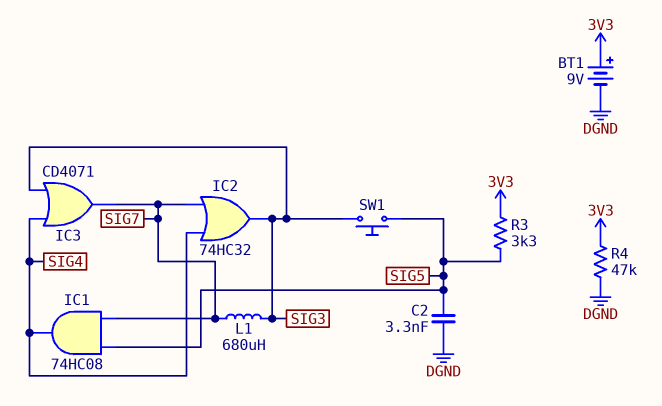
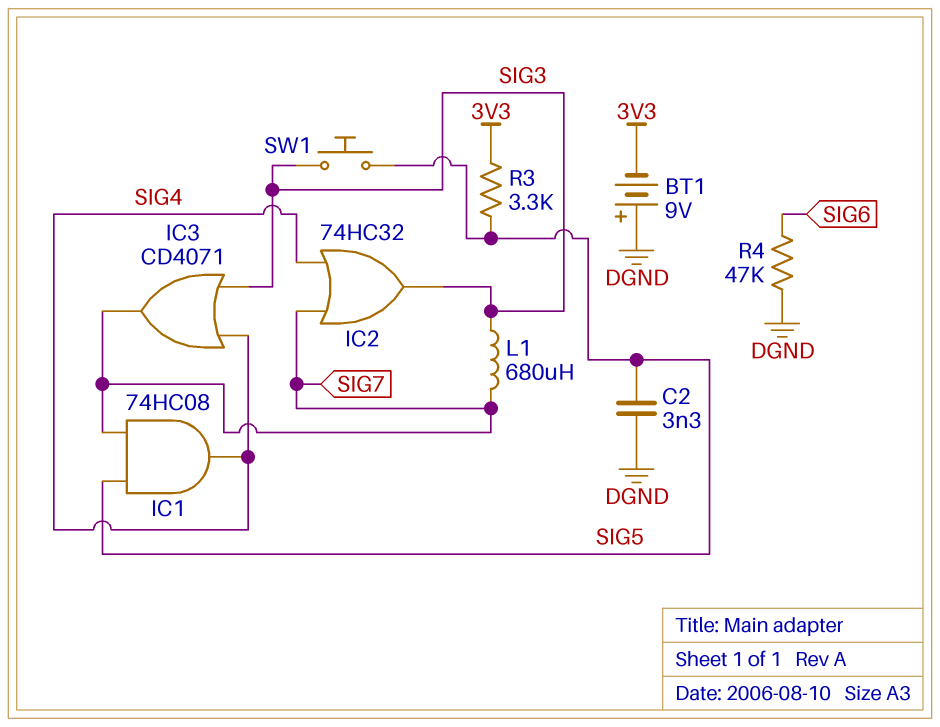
BT1: 9V (plus 3V3, minus DGND) -> 9V (plus DGND, minus 3V3)
R4: 47k (3V3, DGND) -> 47k (DGND, SIG6)

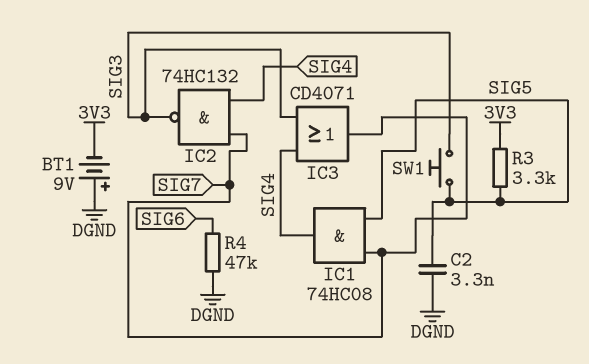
IC2: OR 74HC32 (in SIG4, in SIG7, out SIG3) -> NAND 74HC132 (in SIG4, in SIG7, out SIG3)
L1: 680uH (SIG3, SIG7) -> none

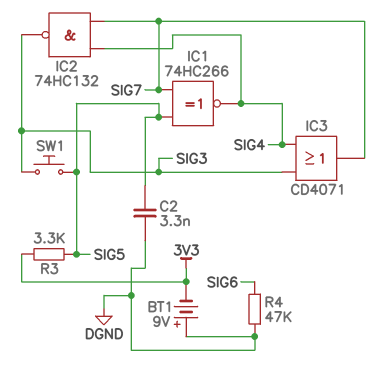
IC1: AND 74HC08 (in SIG5, in SIG7, out SIG4) -> XNOR 74HC266 (in SIG5, in SIG7, out SIG4)

